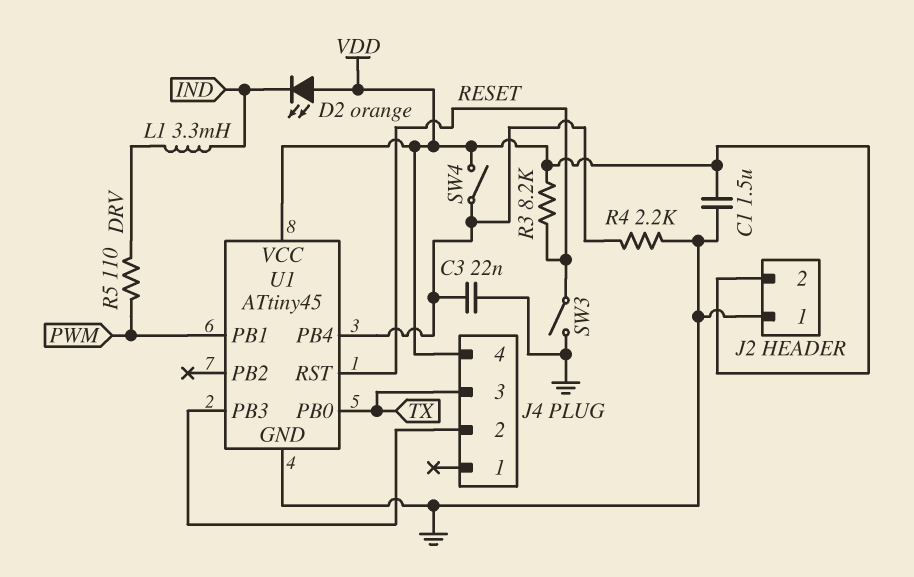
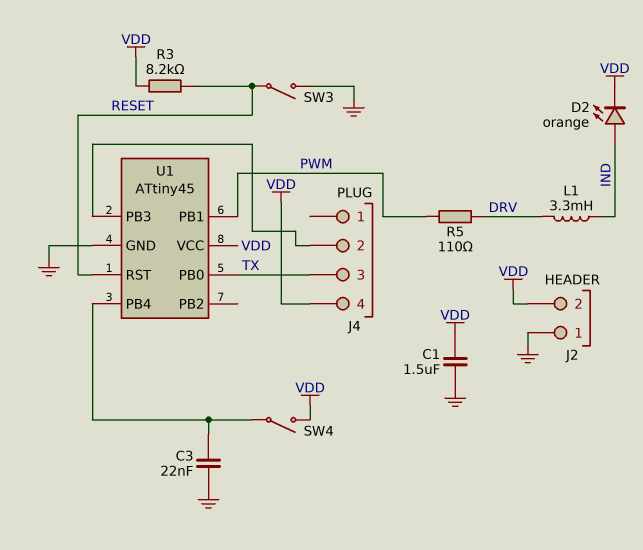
D2: LED orange (A VDD, K IND) -> LED orange (A IND, K VDD)
R4: 2.2k (GND, U1/PB4) -> none

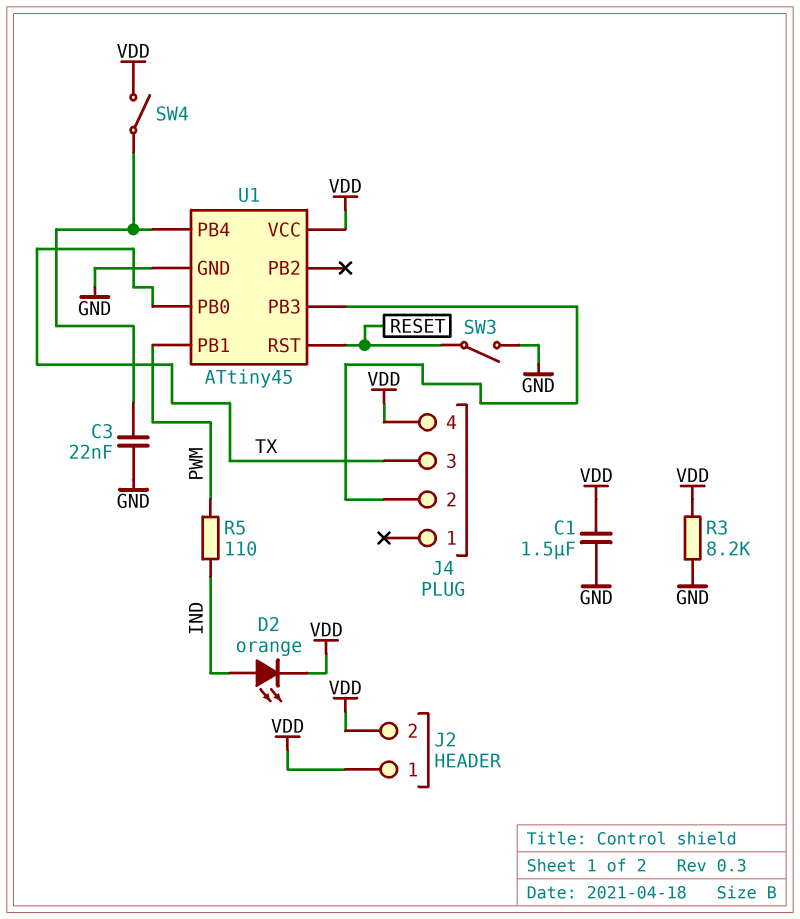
J2 pin 1: GND -> VDD
L1: 3.3mH (DRV, IND) -> none
R3: 8.2k (RESET, VDD) -> 8.2k (GND, VDD)
R5: 110 (DRV, PWM) -> 110 (IND, PWM)

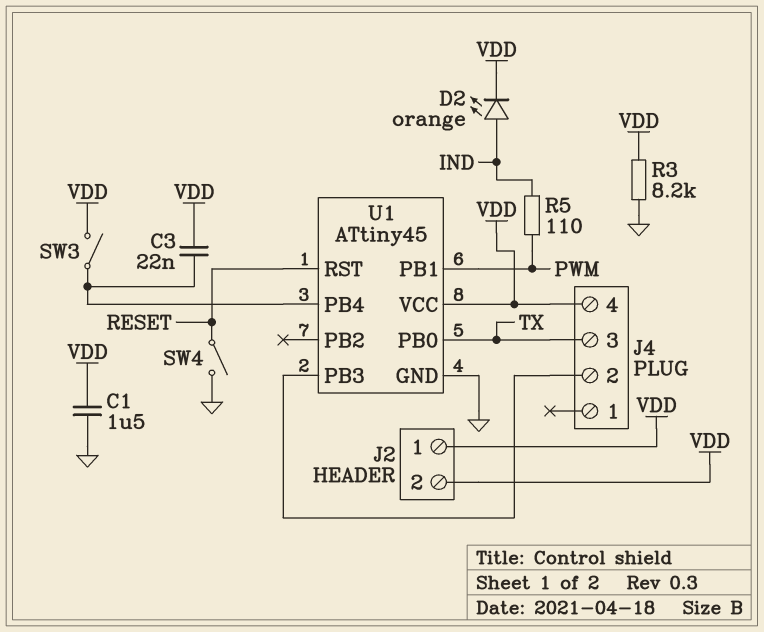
C3: 22nF (GND, U1/PB4) -> 22nF (U1/PB4, VDD)
SW3: switch (GND, RESET) -> switch (U1/PB4, VDD)
SW4: switch (U1/PB4, VDD) -> switch (GND, RESET)

